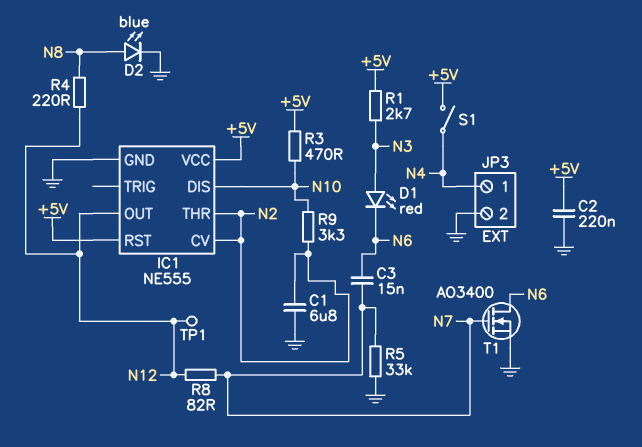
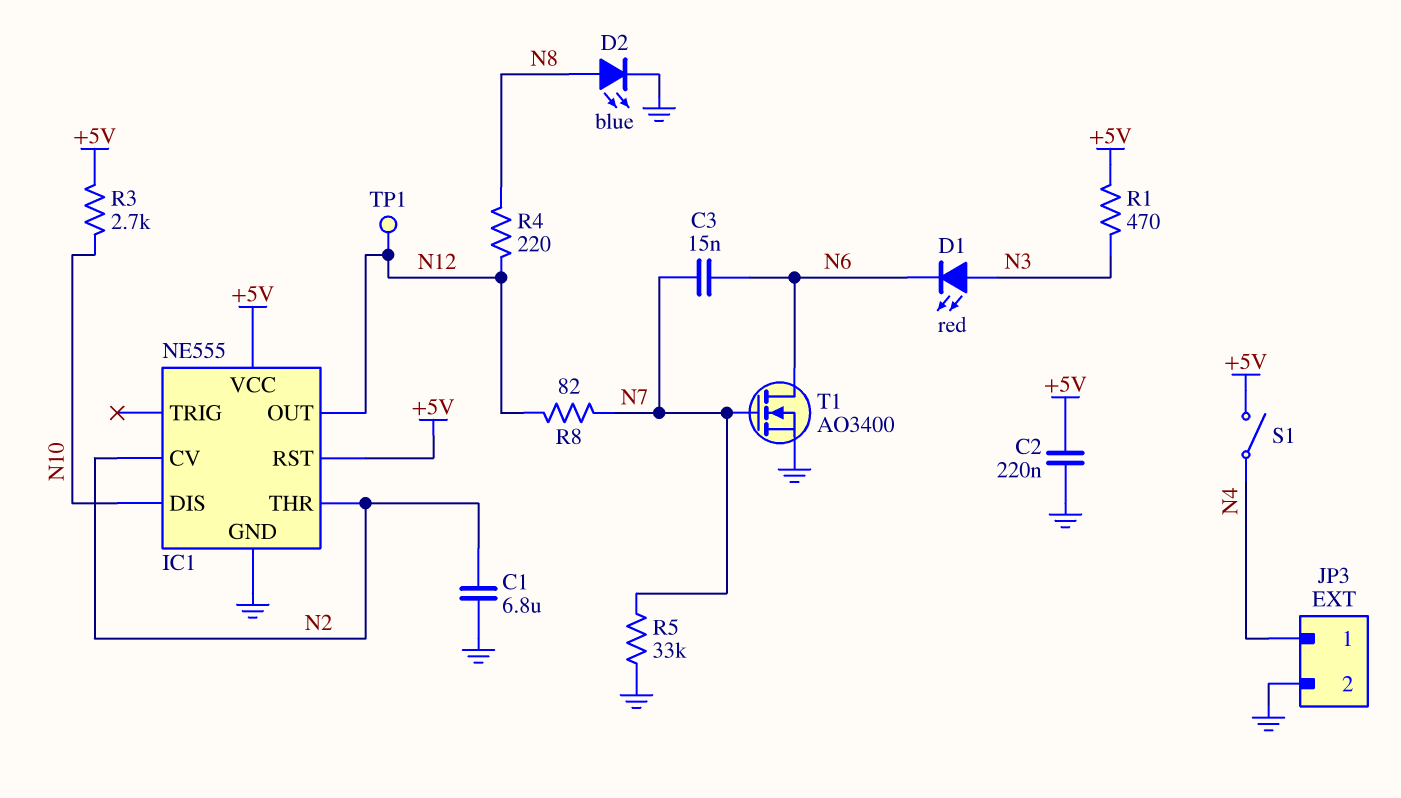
R1: 2.7k (+5V, N3) -> 470 (+5V, N3)
R3: 470 (+5V, N10) -> 2.7k (+5V, N10)
R9: 3.3k (N2, N10) -> none

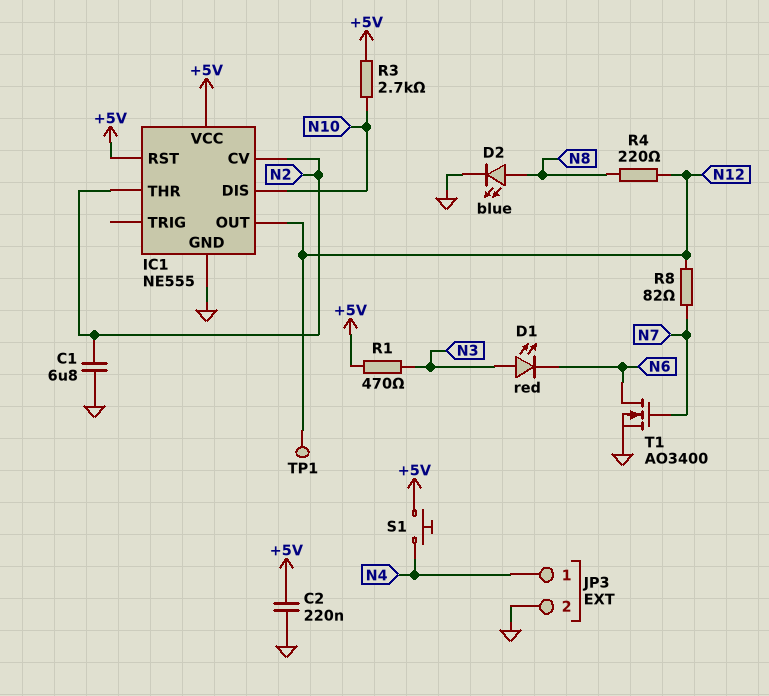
C3: 15nF (N6, N7) -> none
R5: 33k (GND, N7) -> none
S1: switch (+5V, N4) -> button (+5V, N4)

